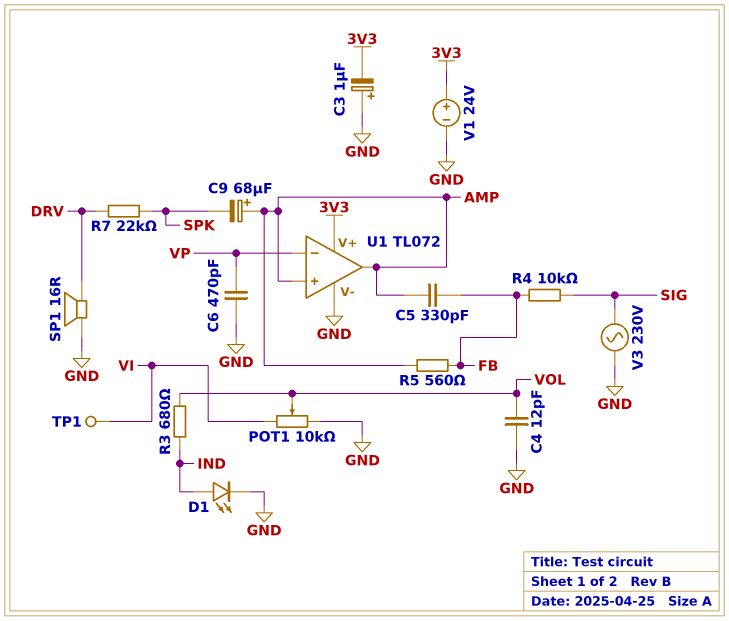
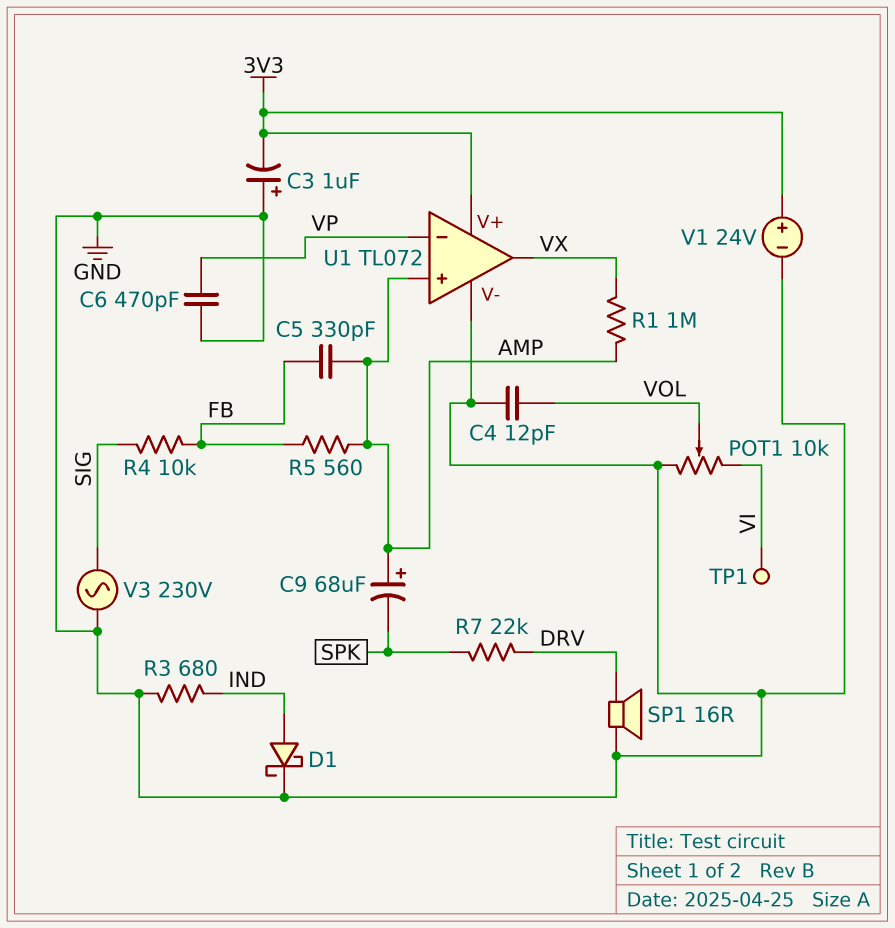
D1: LED (A IND, K GND) -> schottky (A IND, K GND)
R1: none -> 1M (AMP, VX)
R3: 680 (IND, VOL) -> 680 (GND, IND)
U1 pin out: AMP -> VX

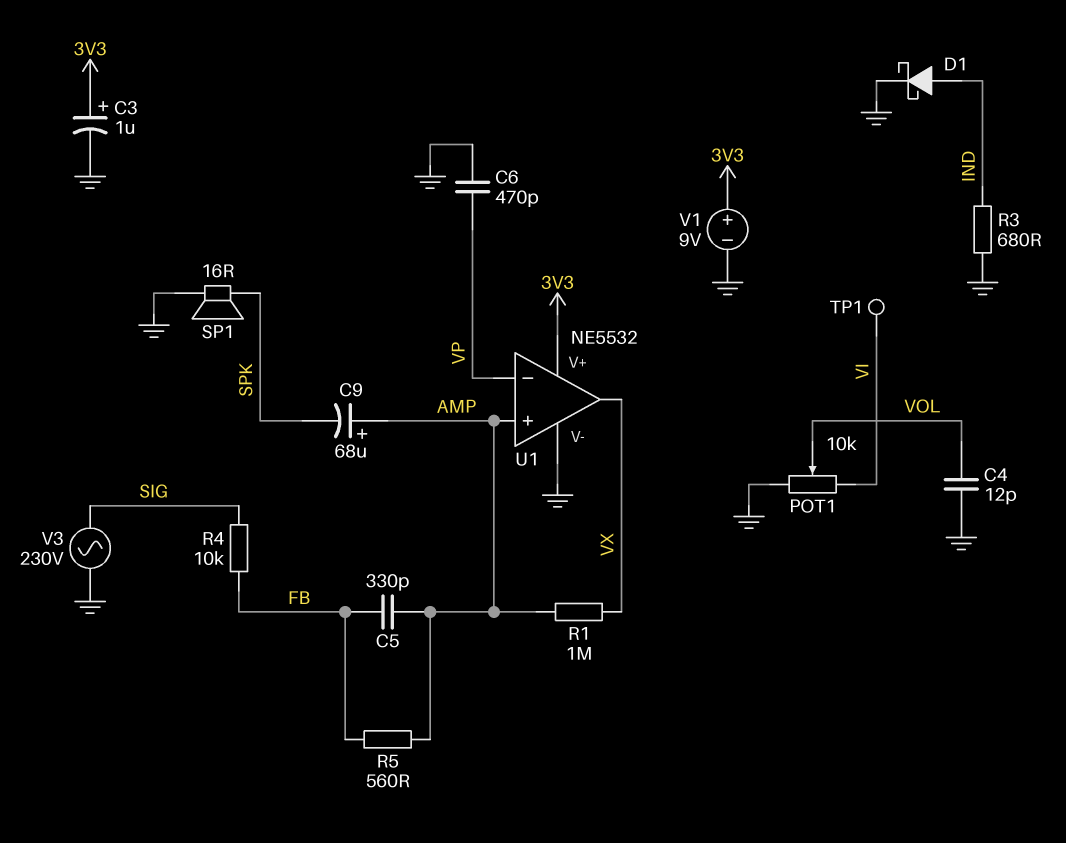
C3: 1uF (plus GND, minus 3V3) -> 1uF (plus 3V3, minus GND)
R7: 22k (DRV, SPK) -> none
SP1: speaker 16R (DRV, GND) -> speaker 16R (GND, SPK)
U1: TL072 -> NE5532
V1: 24V (plus 3V3, minus GND) -> 9V (plus 3V3, minus GND)

